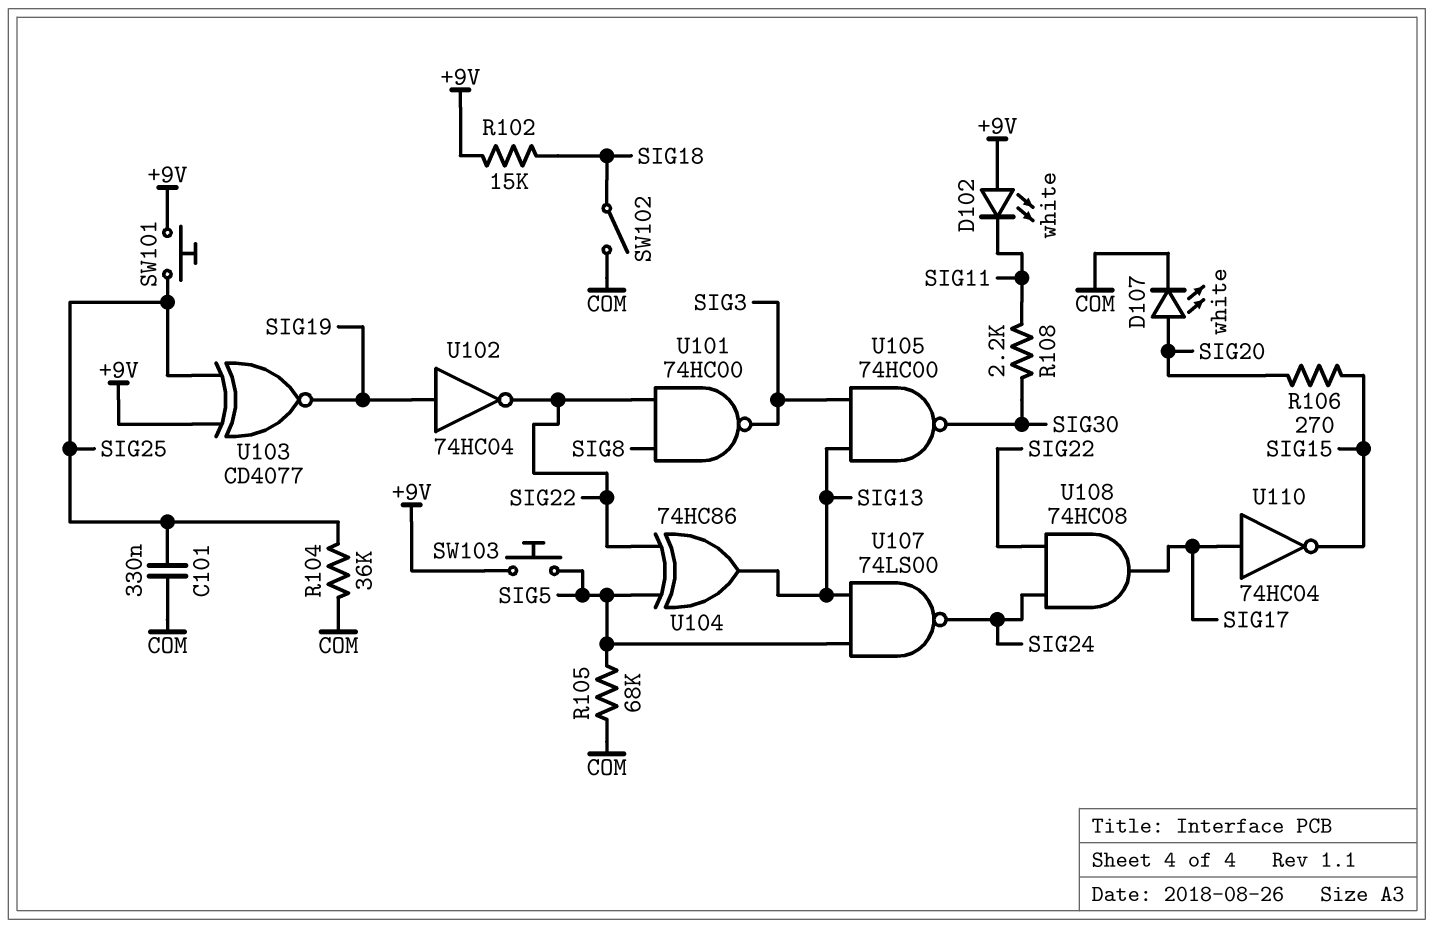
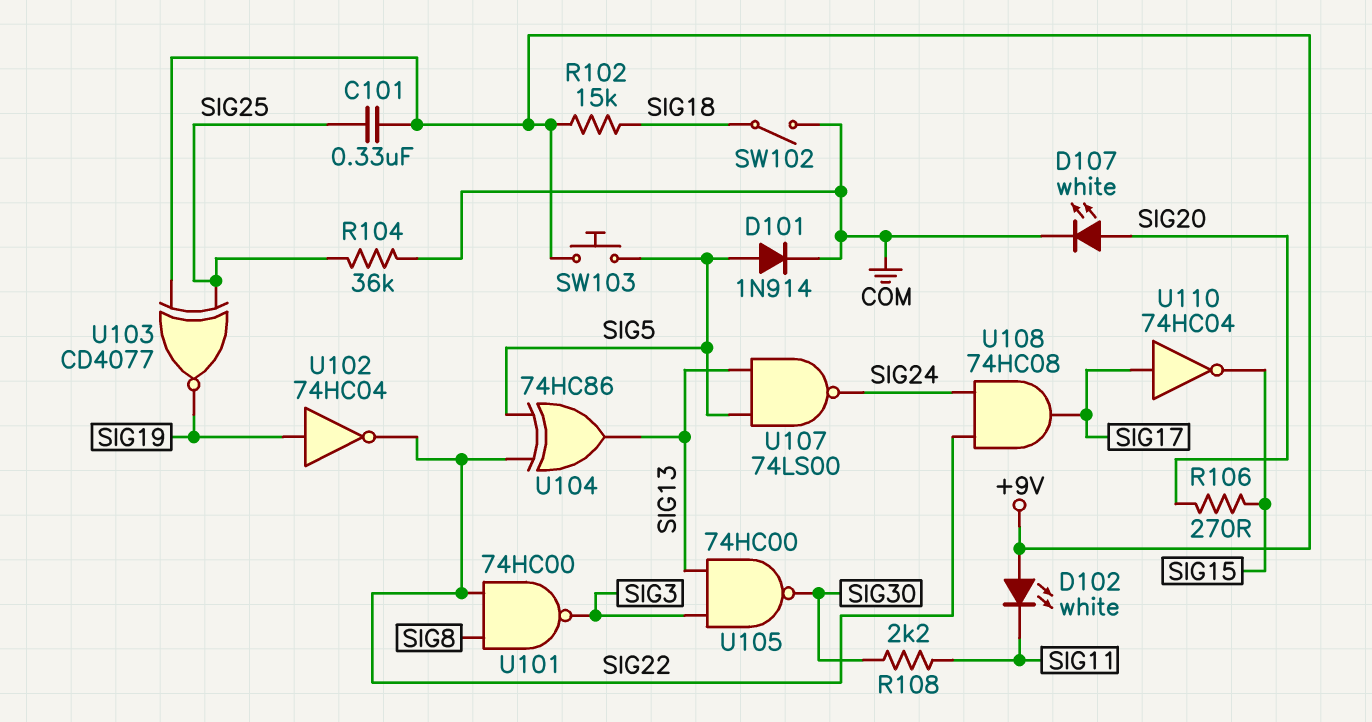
C101: 330nF (COM, SIG25) -> 330nF (+9V, SIG25)
D101: none -> diode 1N914 (A SIG5, K COM)
R105: 68k (COM, SIG5) -> none
SW101: button (+9V, SIG25) -> none

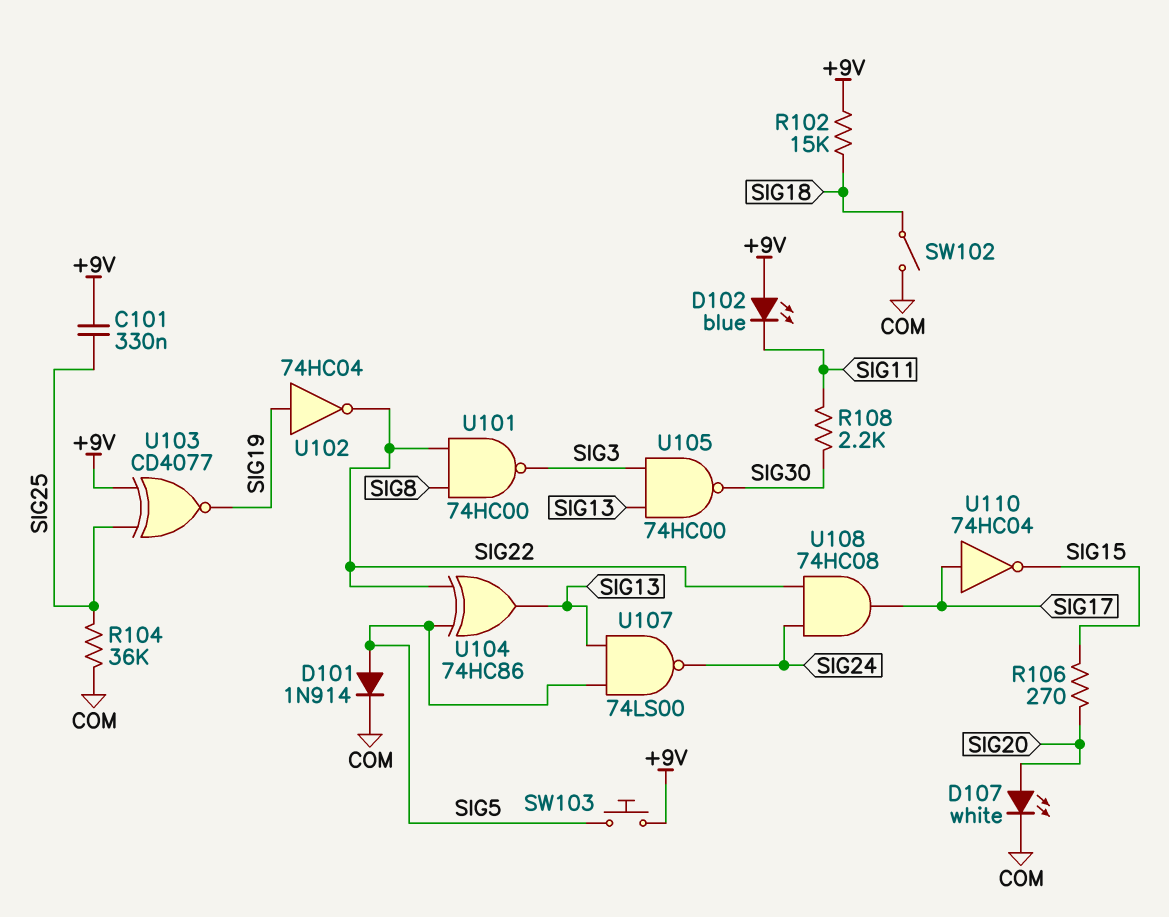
D102: LED white (A +9V, K SIG11) -> LED blue (A +9V, K SIG11)

